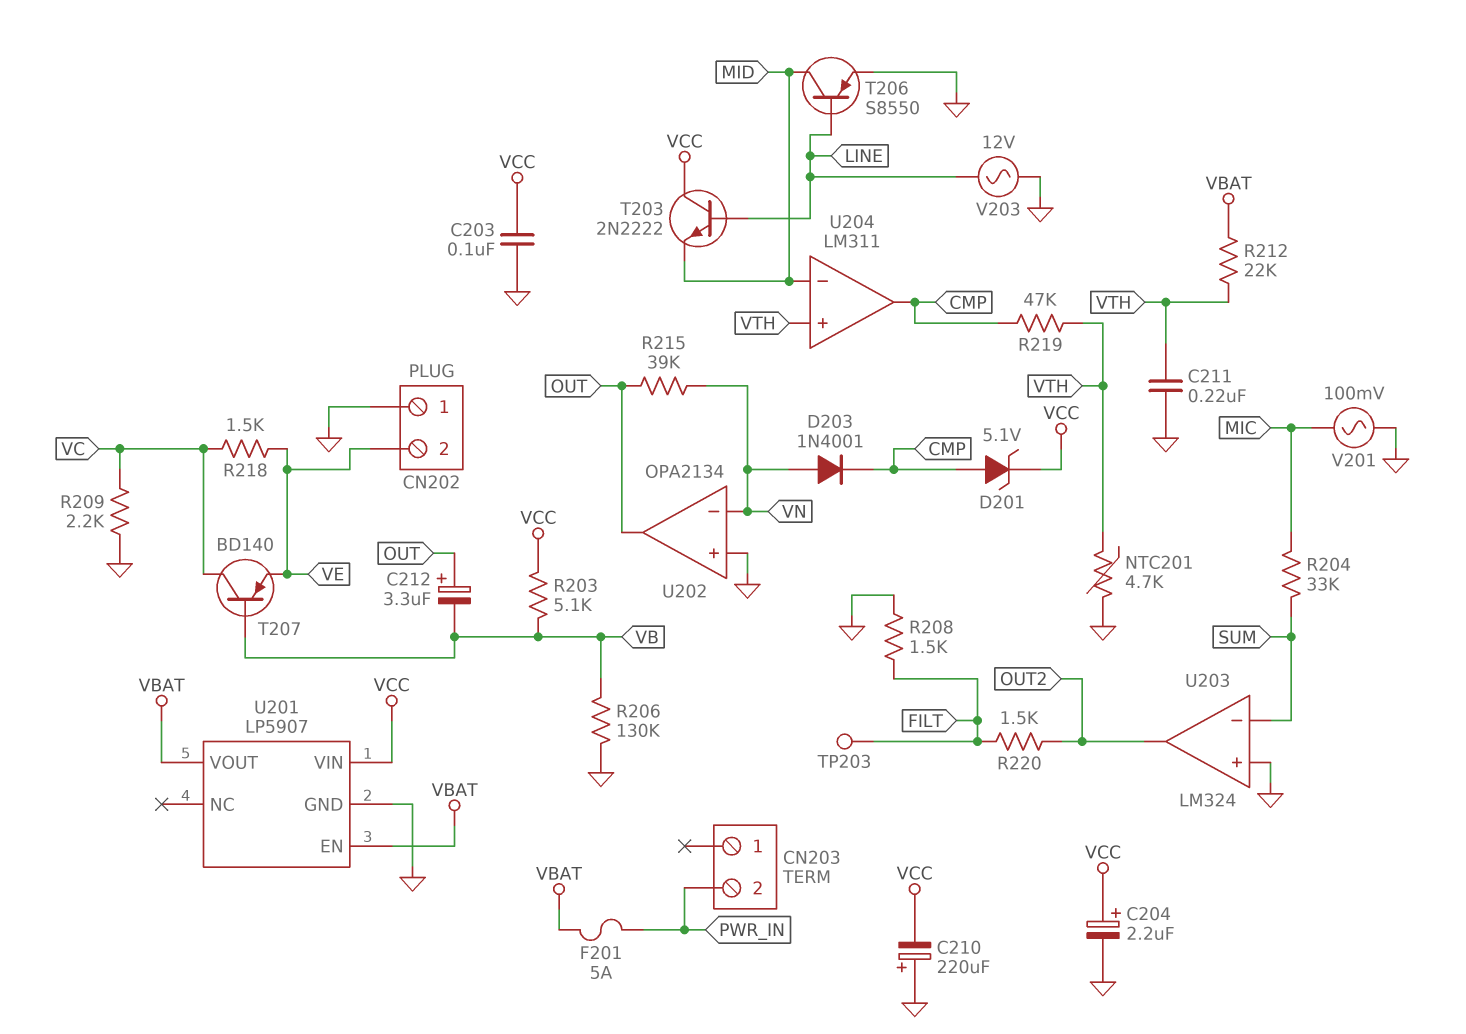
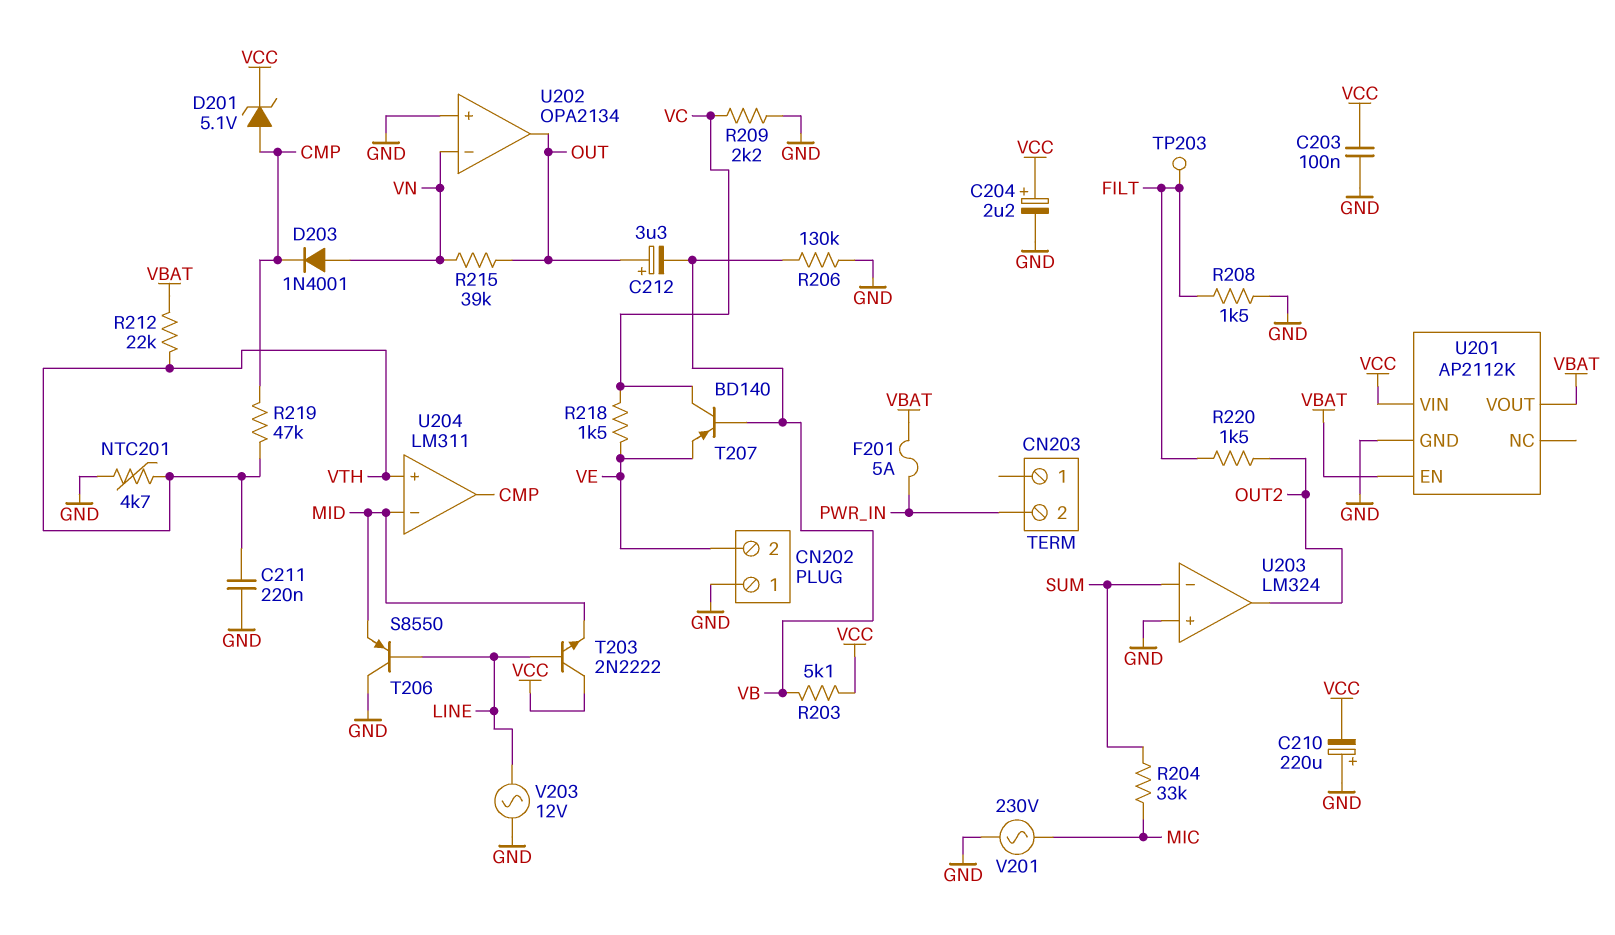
T206: PNP S8550 (B LINE, C MID, E GND) -> PNP S8550 (B LINE, C GND, E MID)
U201: LP5907 -> AP2112K
V201: AC 100mV (GND, MIC) -> AC 230V (GND, MIC)

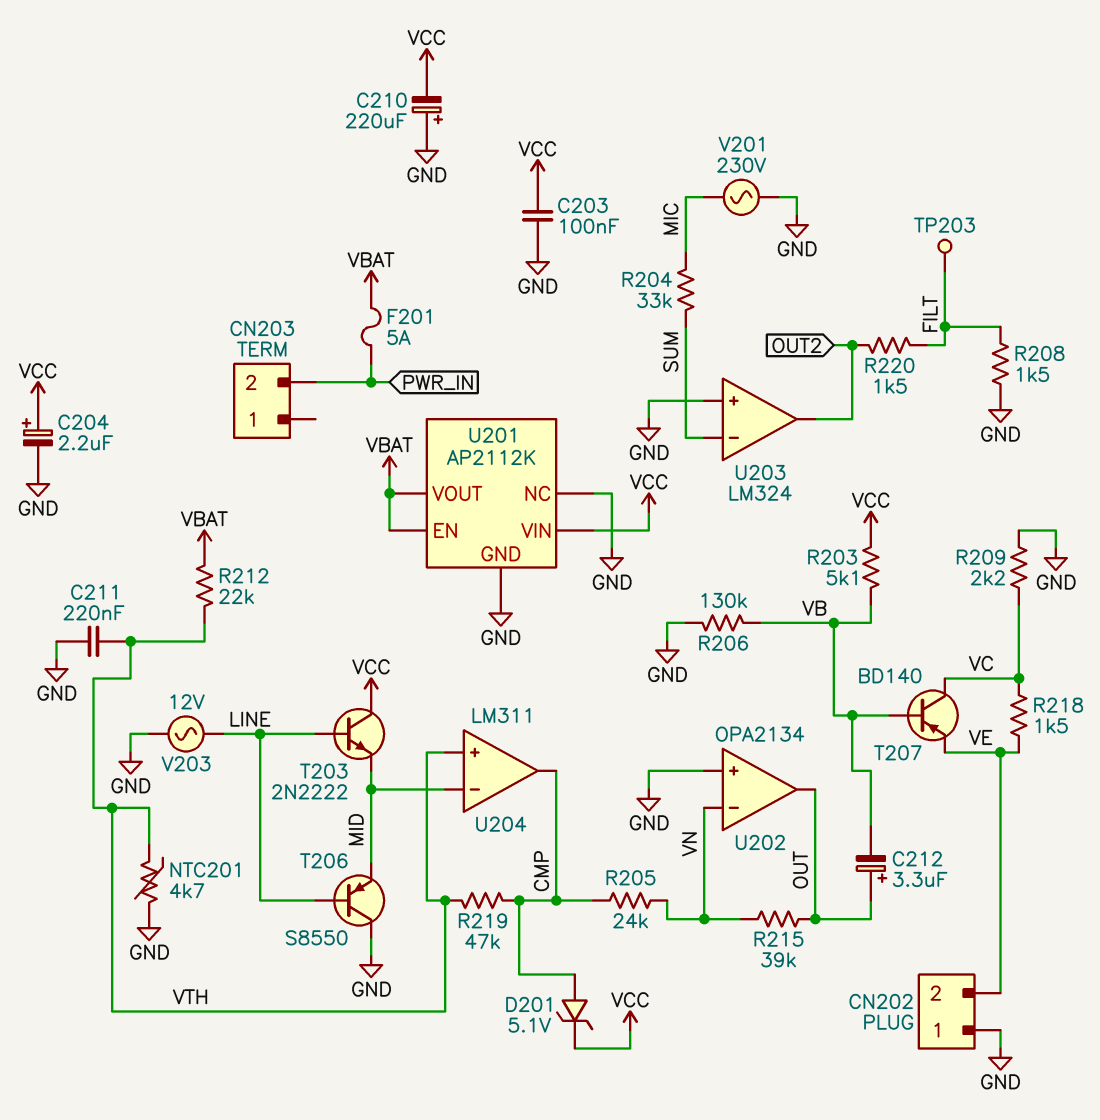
D203: diode 1N4001 (A VN, K CMP) -> none
R205: none -> 24k (CMP, VN)
U201 pin NC: none -> GND

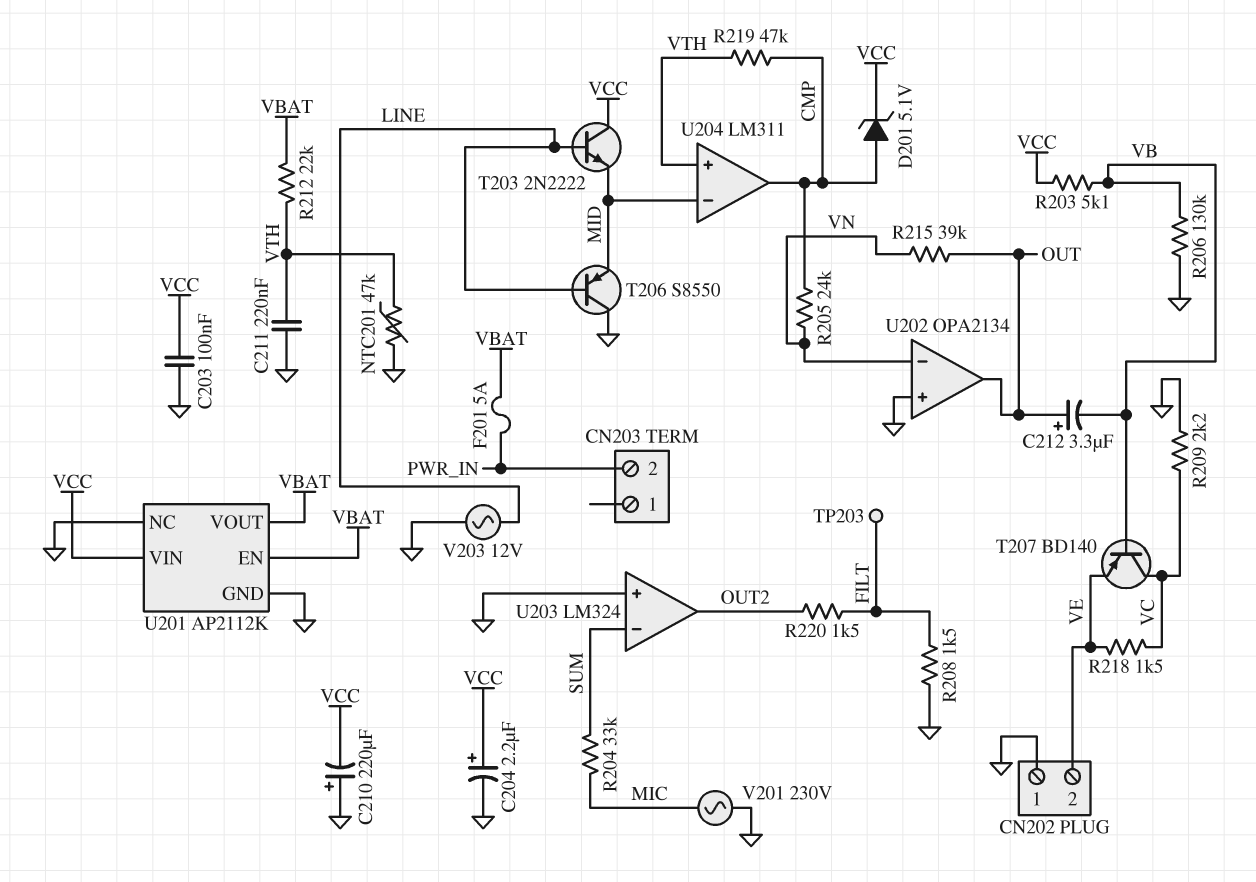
NTC201: 4.7k (GND, VTH) -> 47k (GND, VTH)

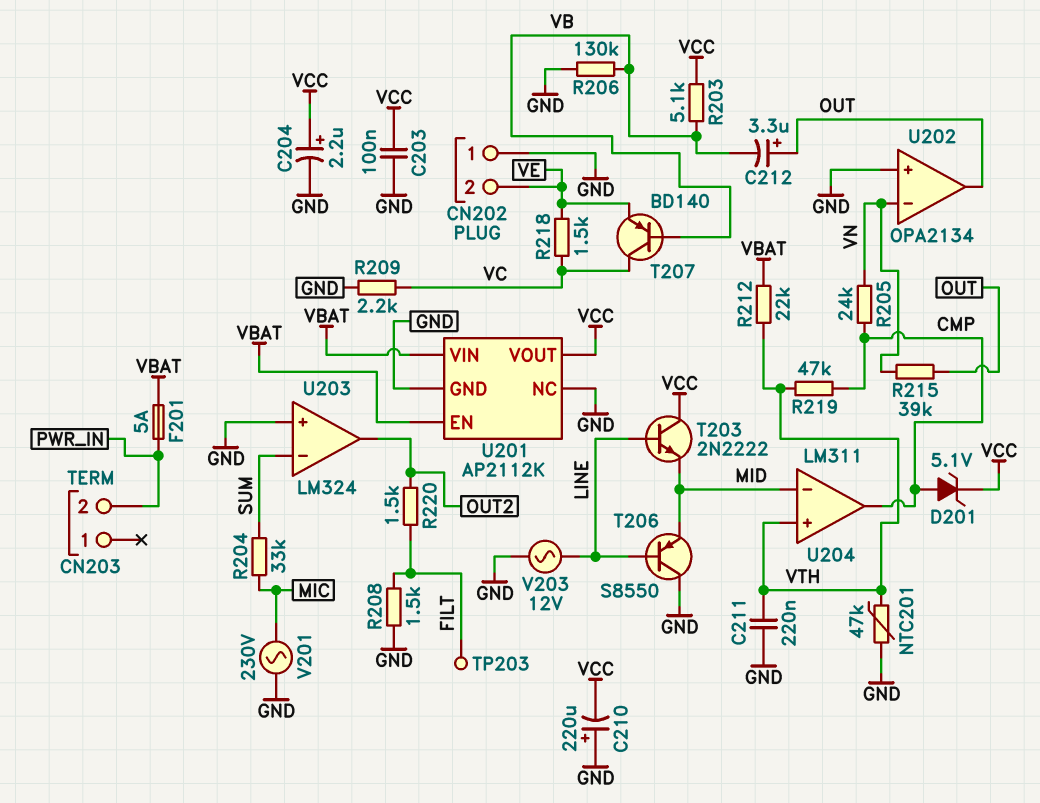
U201 pin VIN: VCC -> VBAT
U201 pin VOUT: VBAT -> VCC

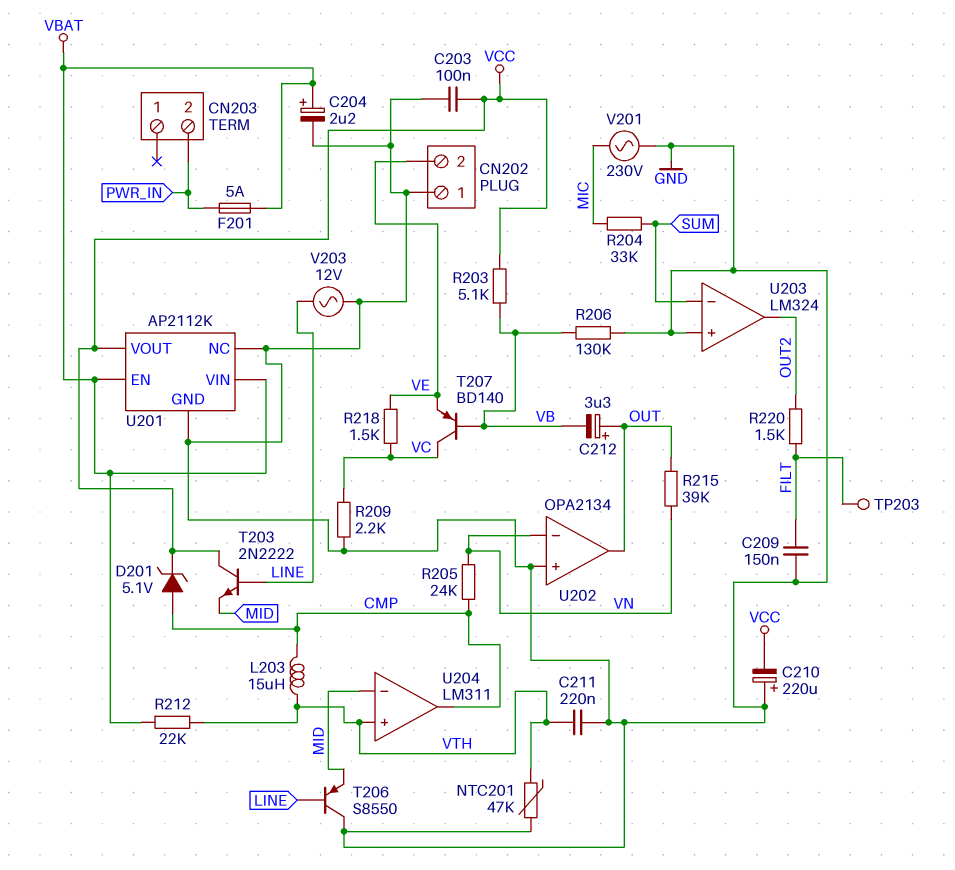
C204: 2.2uF (plus VCC, minus GND) -> 2.2uF (plus VBAT, minus GND)
C209: none -> 150nF (FILT, GND)
L203: none -> 15uH (CMP, VTH)
R208: 1.5k (FILT, GND) -> none
R219: 47k (CMP, VTH) -> none

